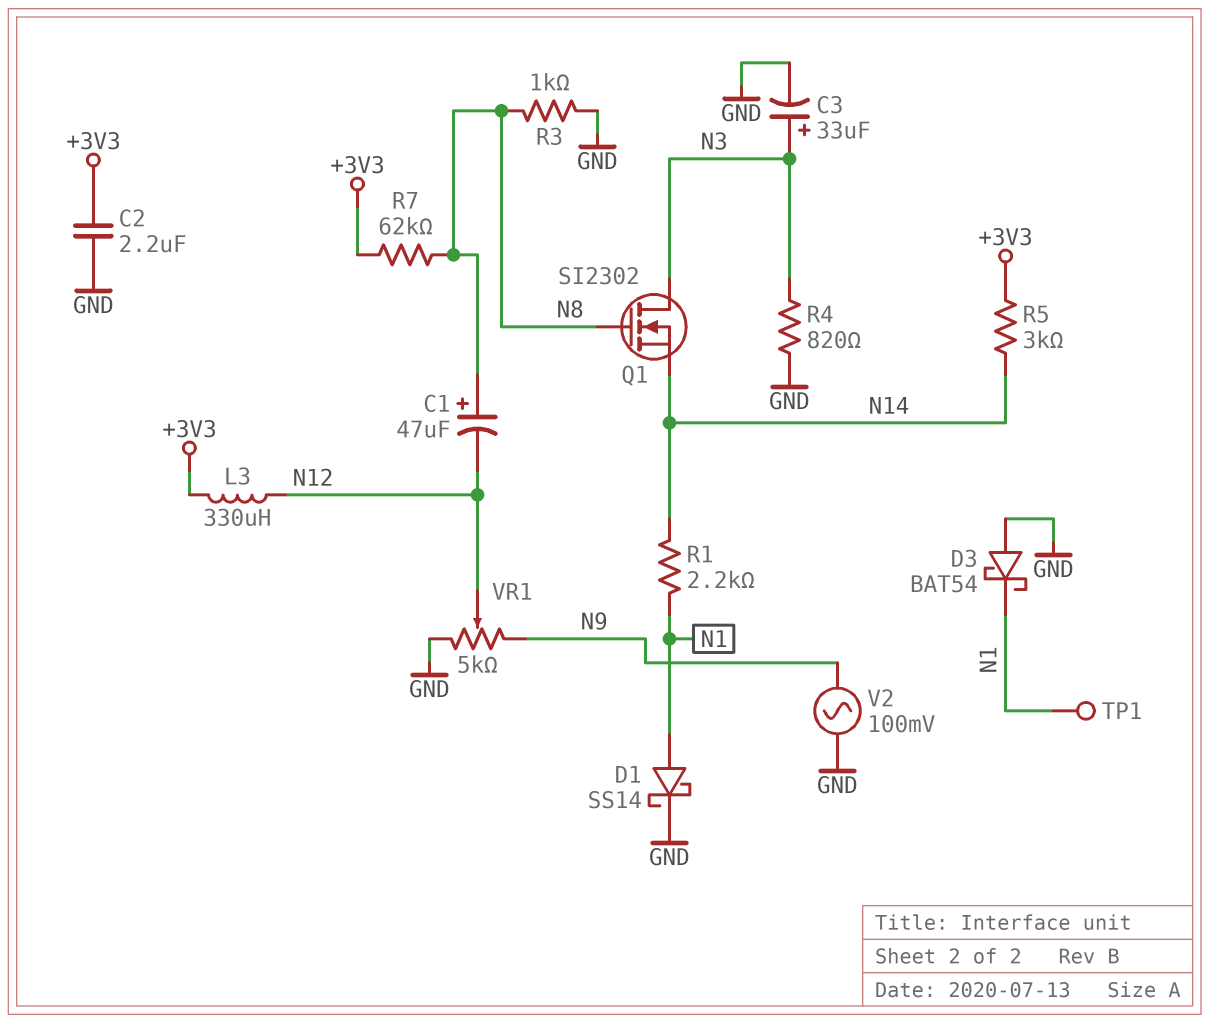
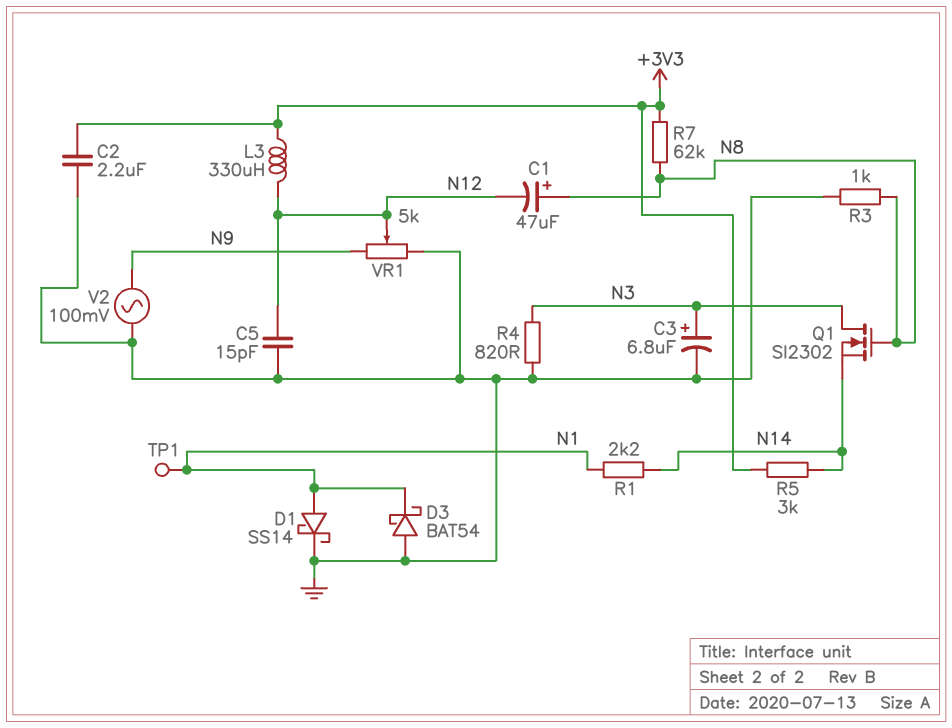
C3: 33uF (plus N3, minus GND) -> 6.8uF (plus N3, minus GND)
C5: none -> 15pF (GND, N12)

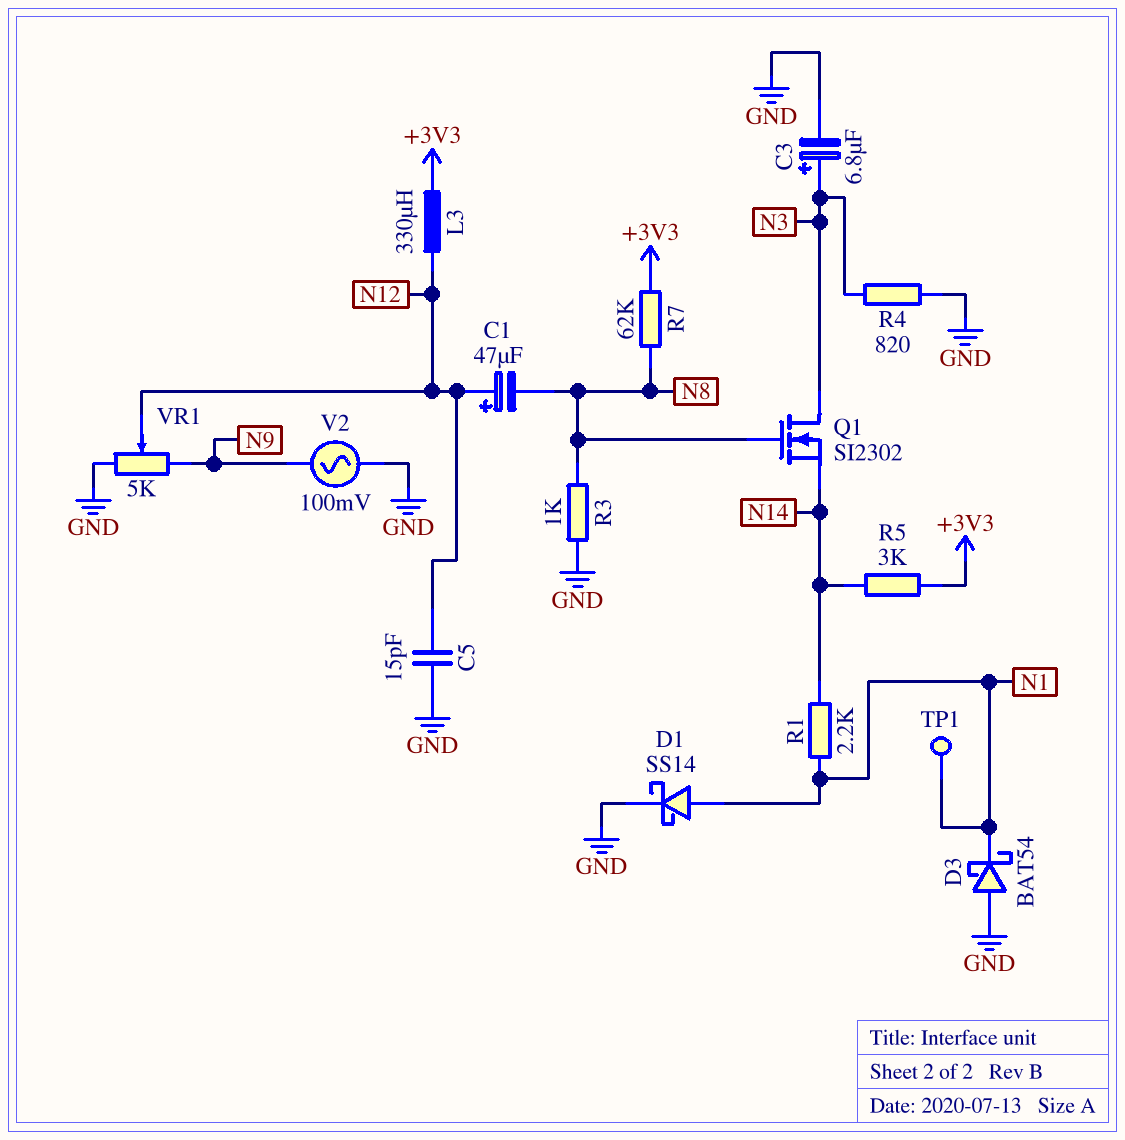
C1: 47uF (plus N8, minus N12) -> 47uF (plus N12, minus N8)
C2: 2.2uF (+3V3, GND) -> none

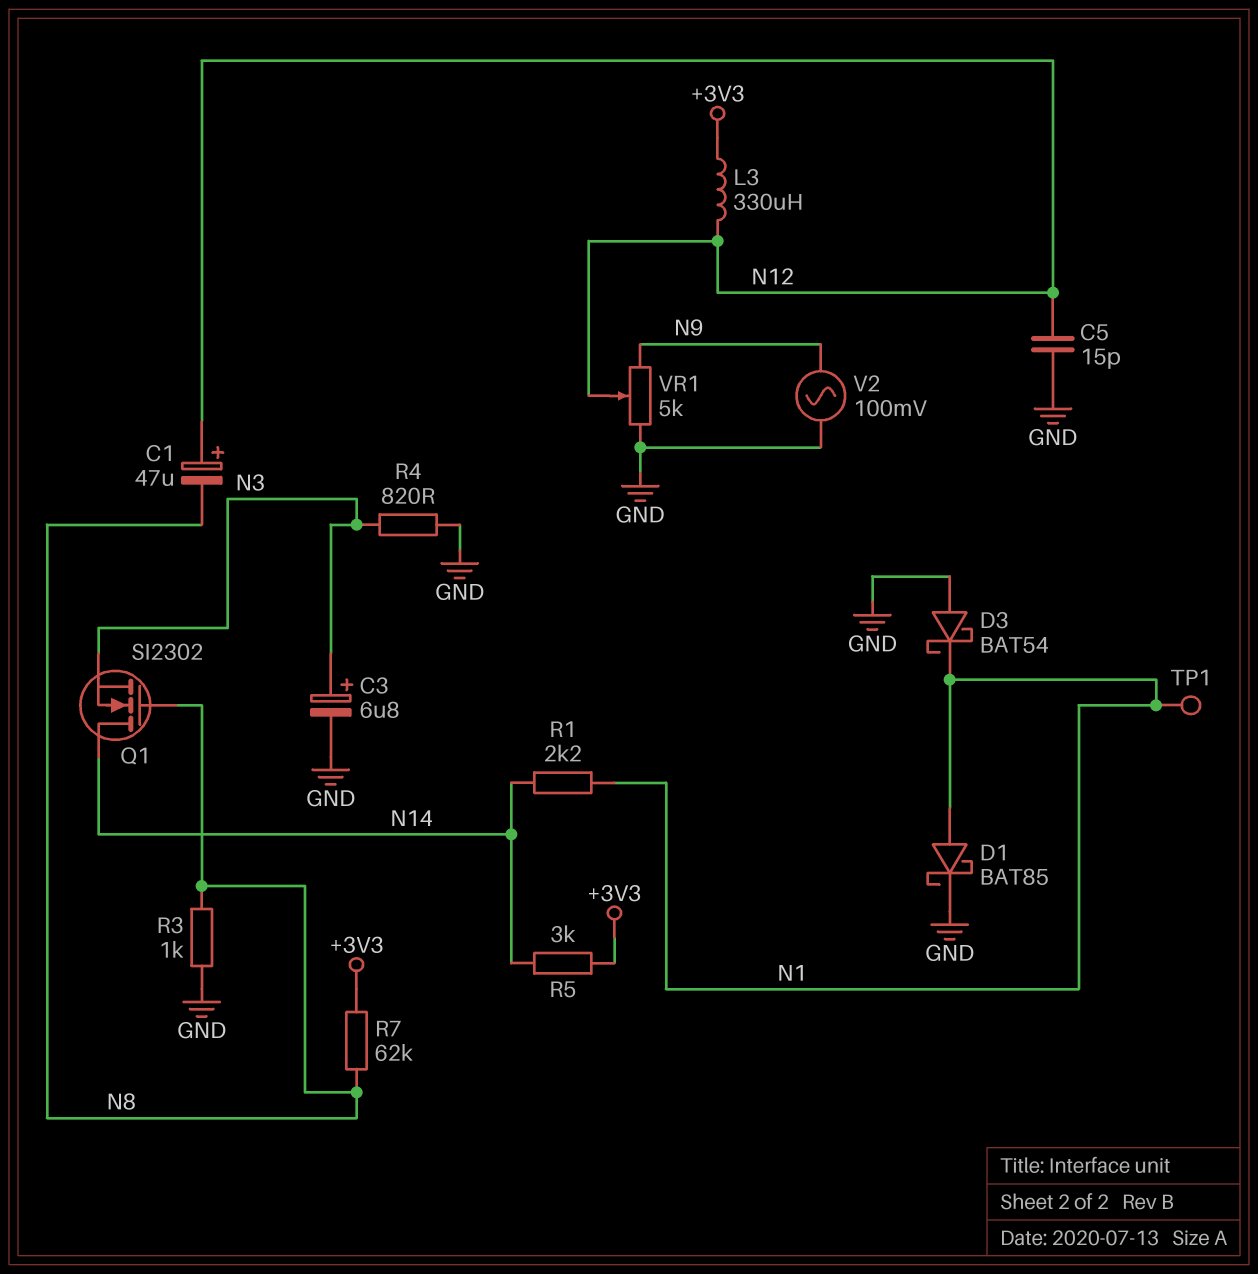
D1: schottky SS14 (A N1, K GND) -> schottky BAT85 (A N1, K GND)
Q1: NMOS SI2302 (G N8, D N3, S N14) -> NMOS SI2302 (G N8, D N14, S N3)

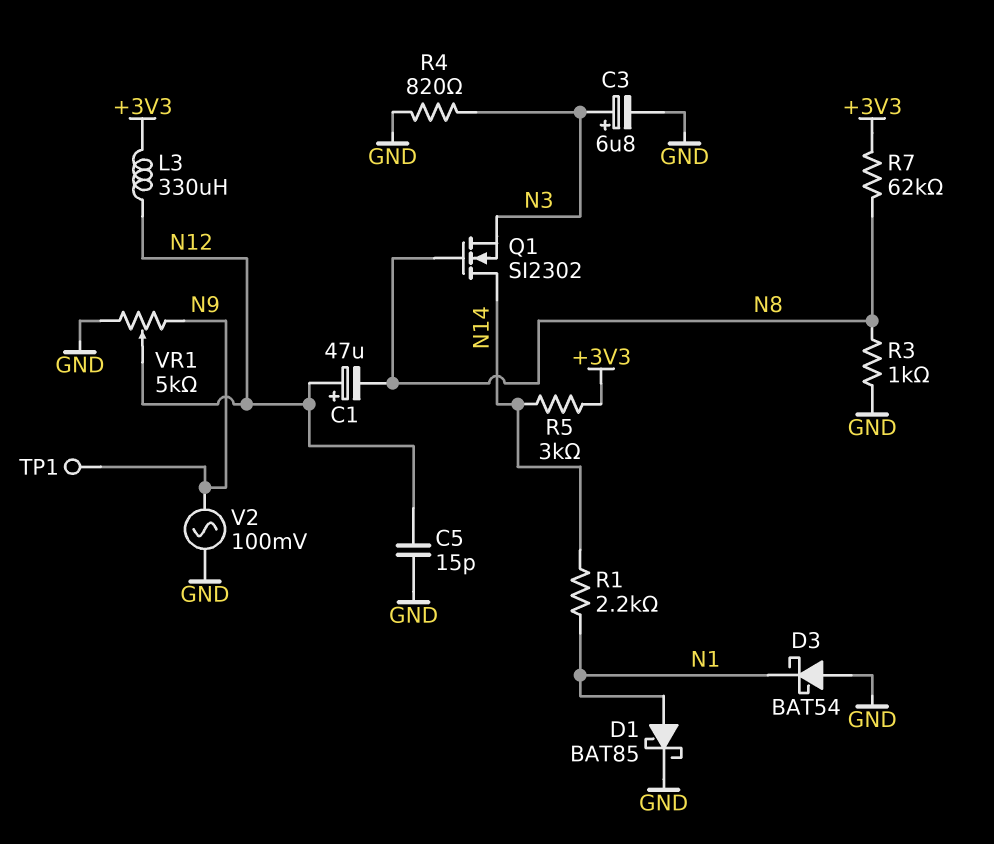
TP1: test point (N1) -> test point (N9)

